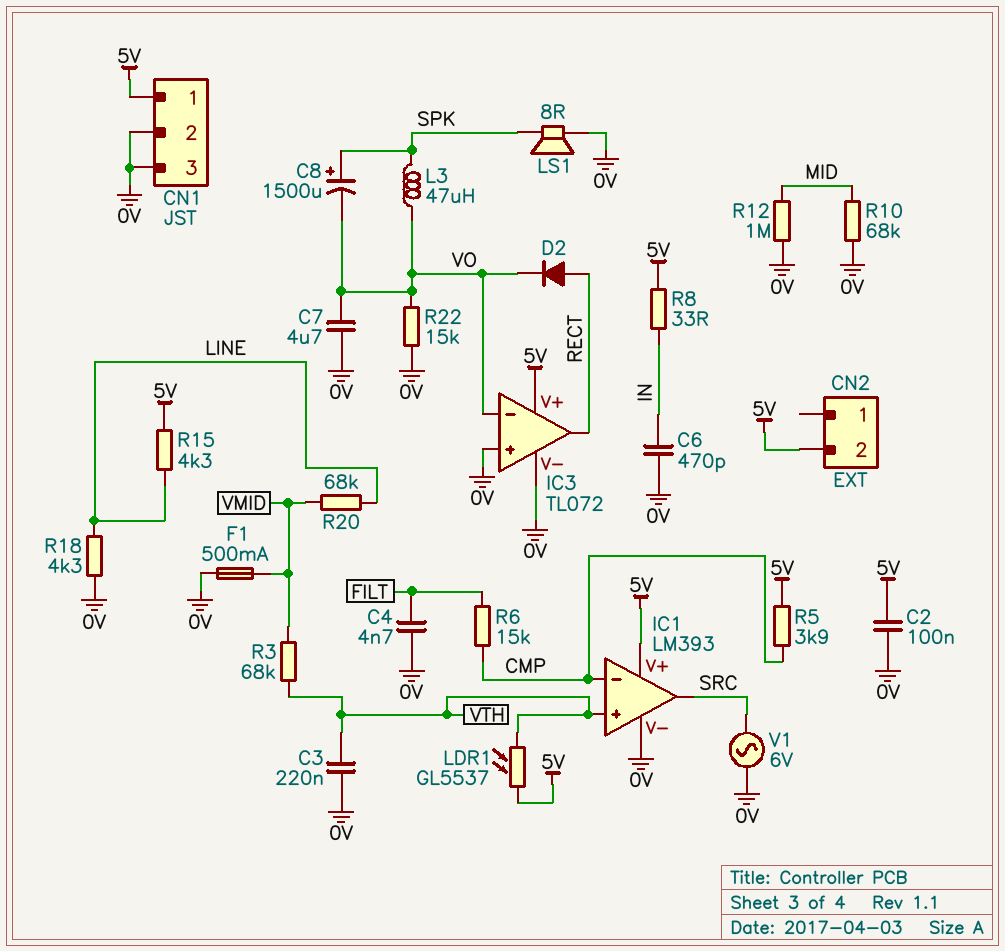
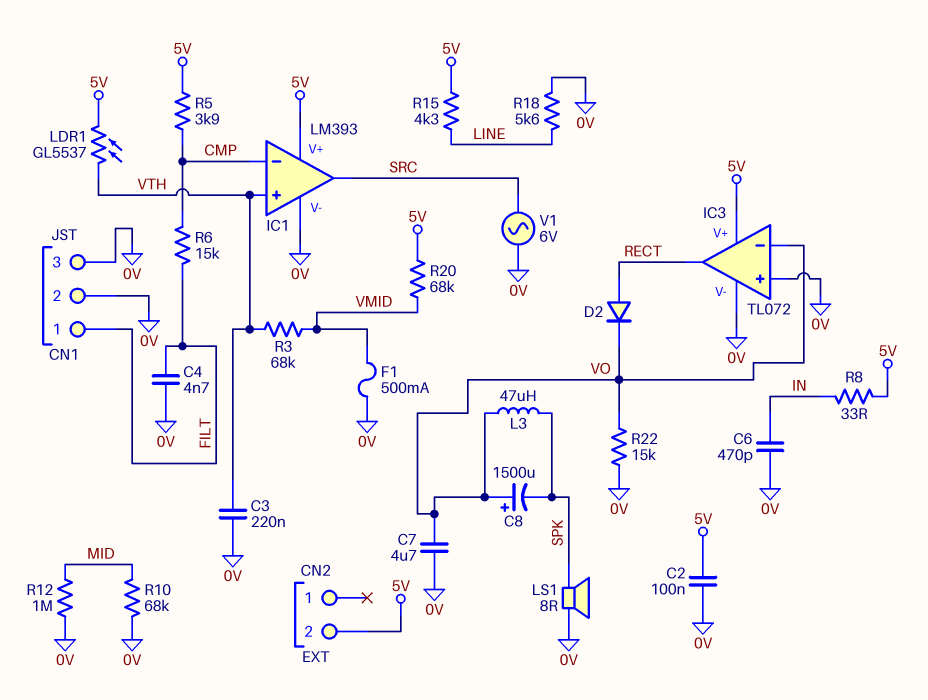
C8: 1500uF (plus SPK, minus VO) -> 1500uF (plus VO, minus SPK)
CN1 pin 1: 5V -> FILT
R18: 4.3k (0V, LINE) -> 5.6k (0V, LINE)
R20: 68k (LINE, VMID) -> 68k (5V, VMID)

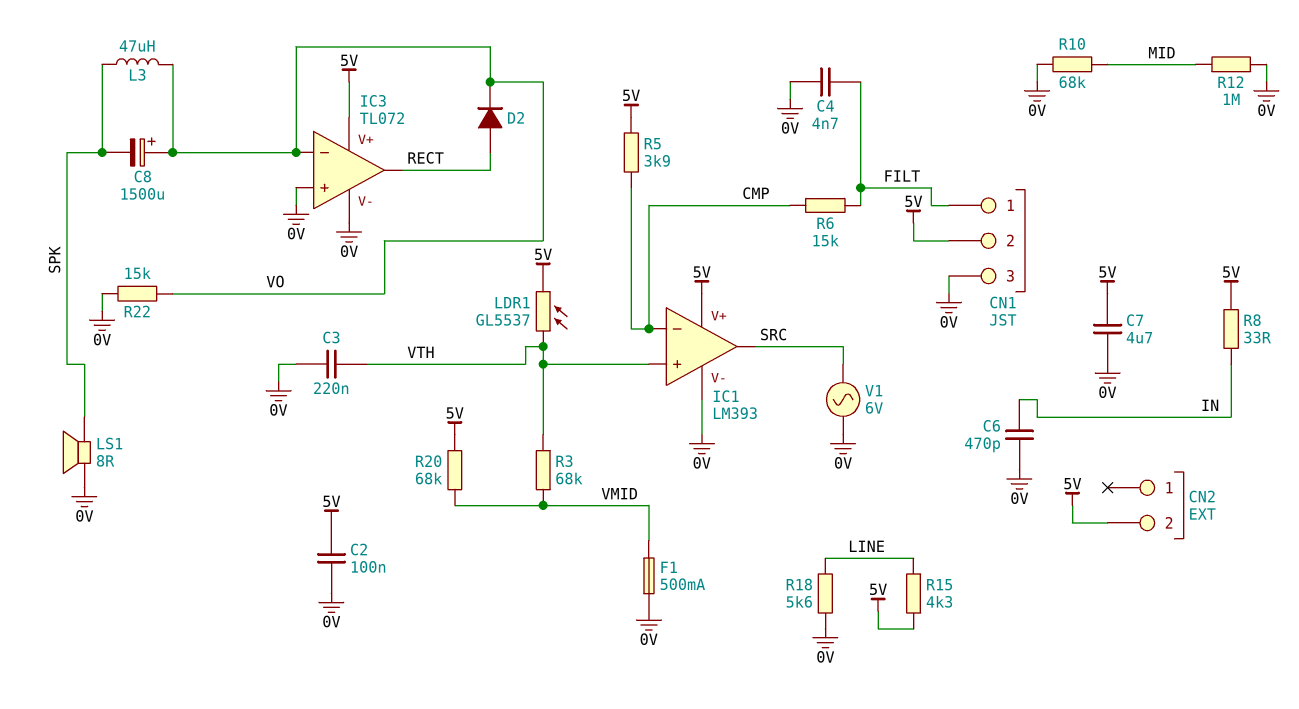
C7: 4.7uF (0V, VO) -> 4.7uF (0V, 5V)
CN1 pin 2: 0V -> 5V

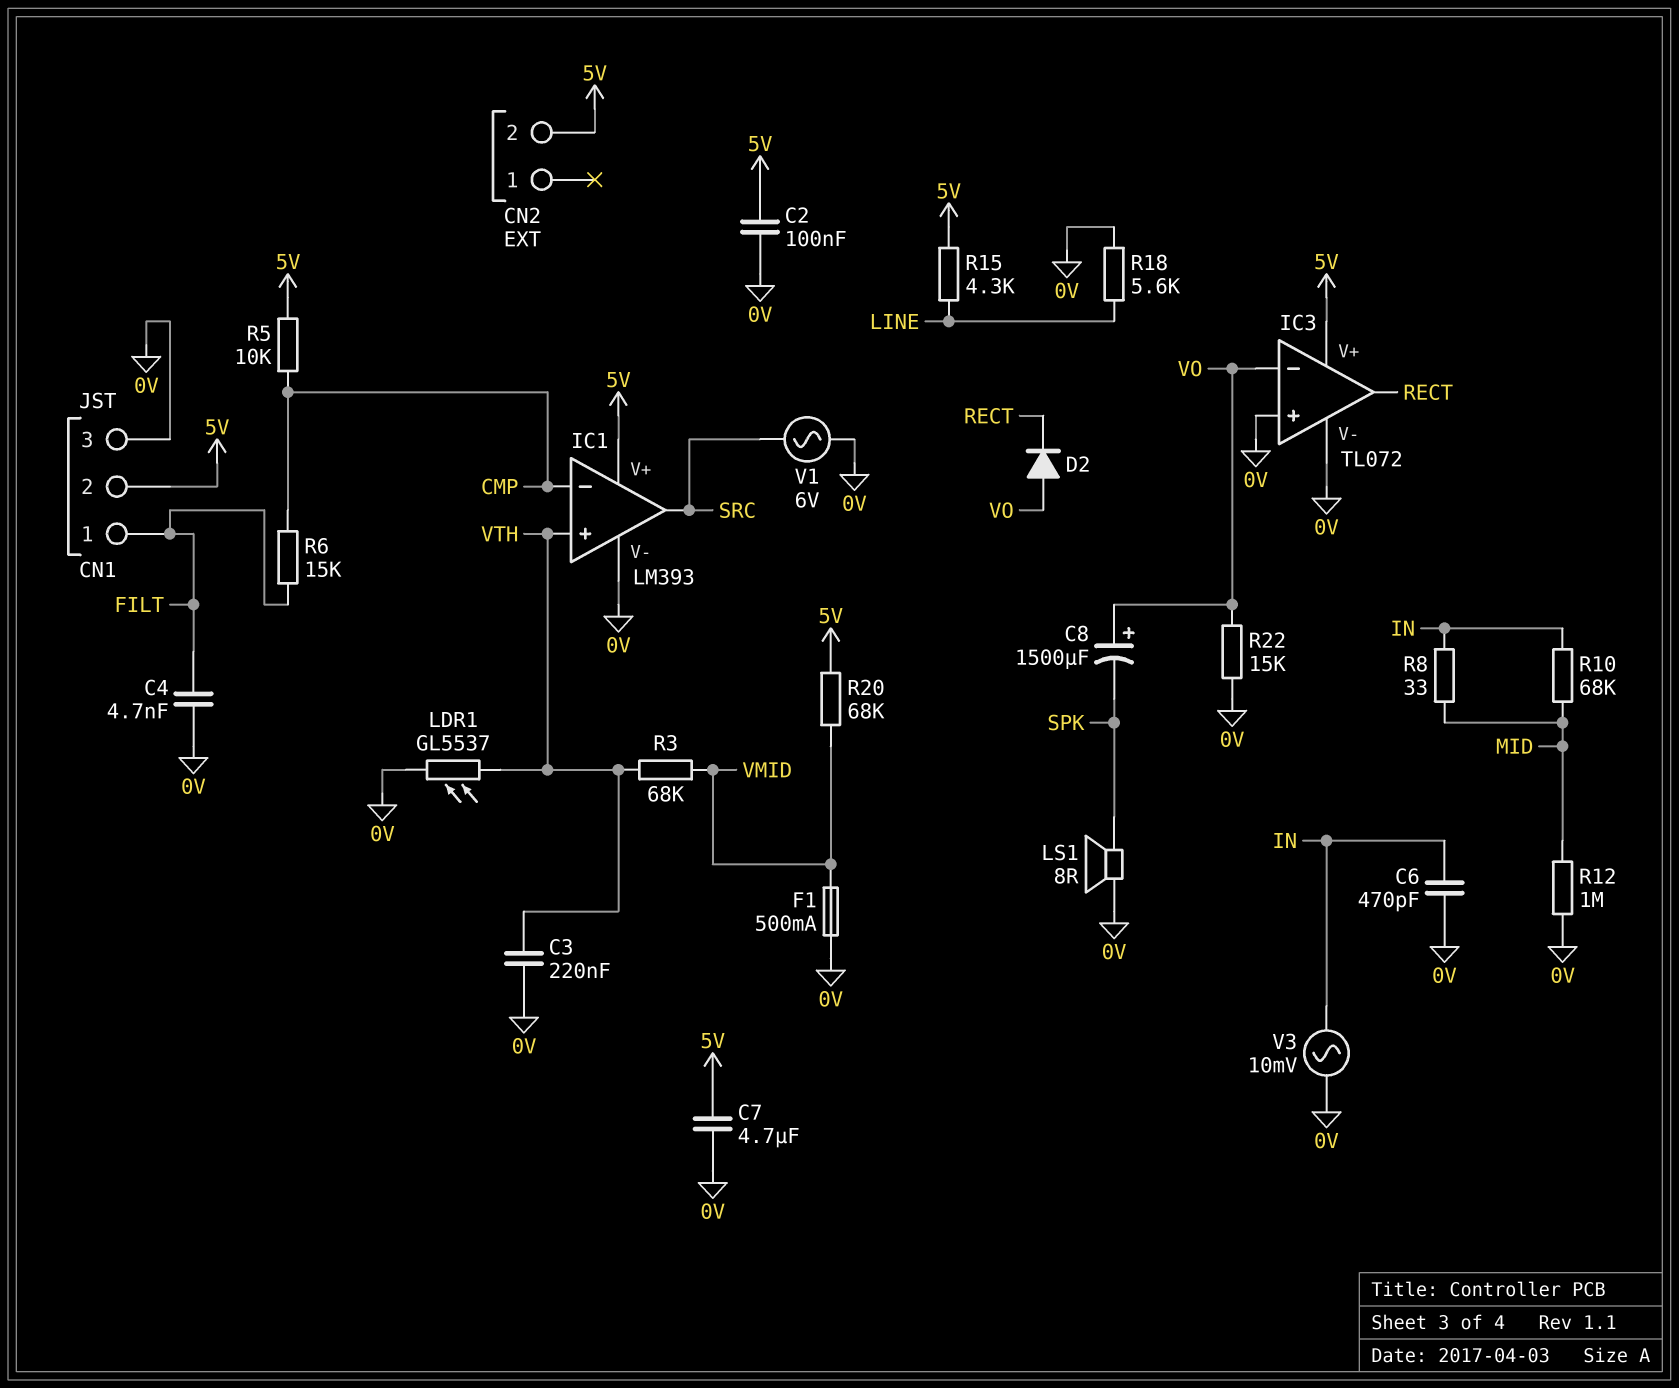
D2: diode (A RECT, K VO) -> diode (A VO, K RECT)
L3: 47uH (SPK, VO) -> none
LDR1: GL5537 (5V, VTH) -> GL5537 (0V, VTH)
R5: 3.9k (5V, CMP) -> 10k (5V, CMP)
R8: 33 (5V, IN) -> 33 (IN, MID)
R10: 68k (0V, MID) -> 68k (IN, MID)
V3: none -> AC 10mV (0V, IN)

